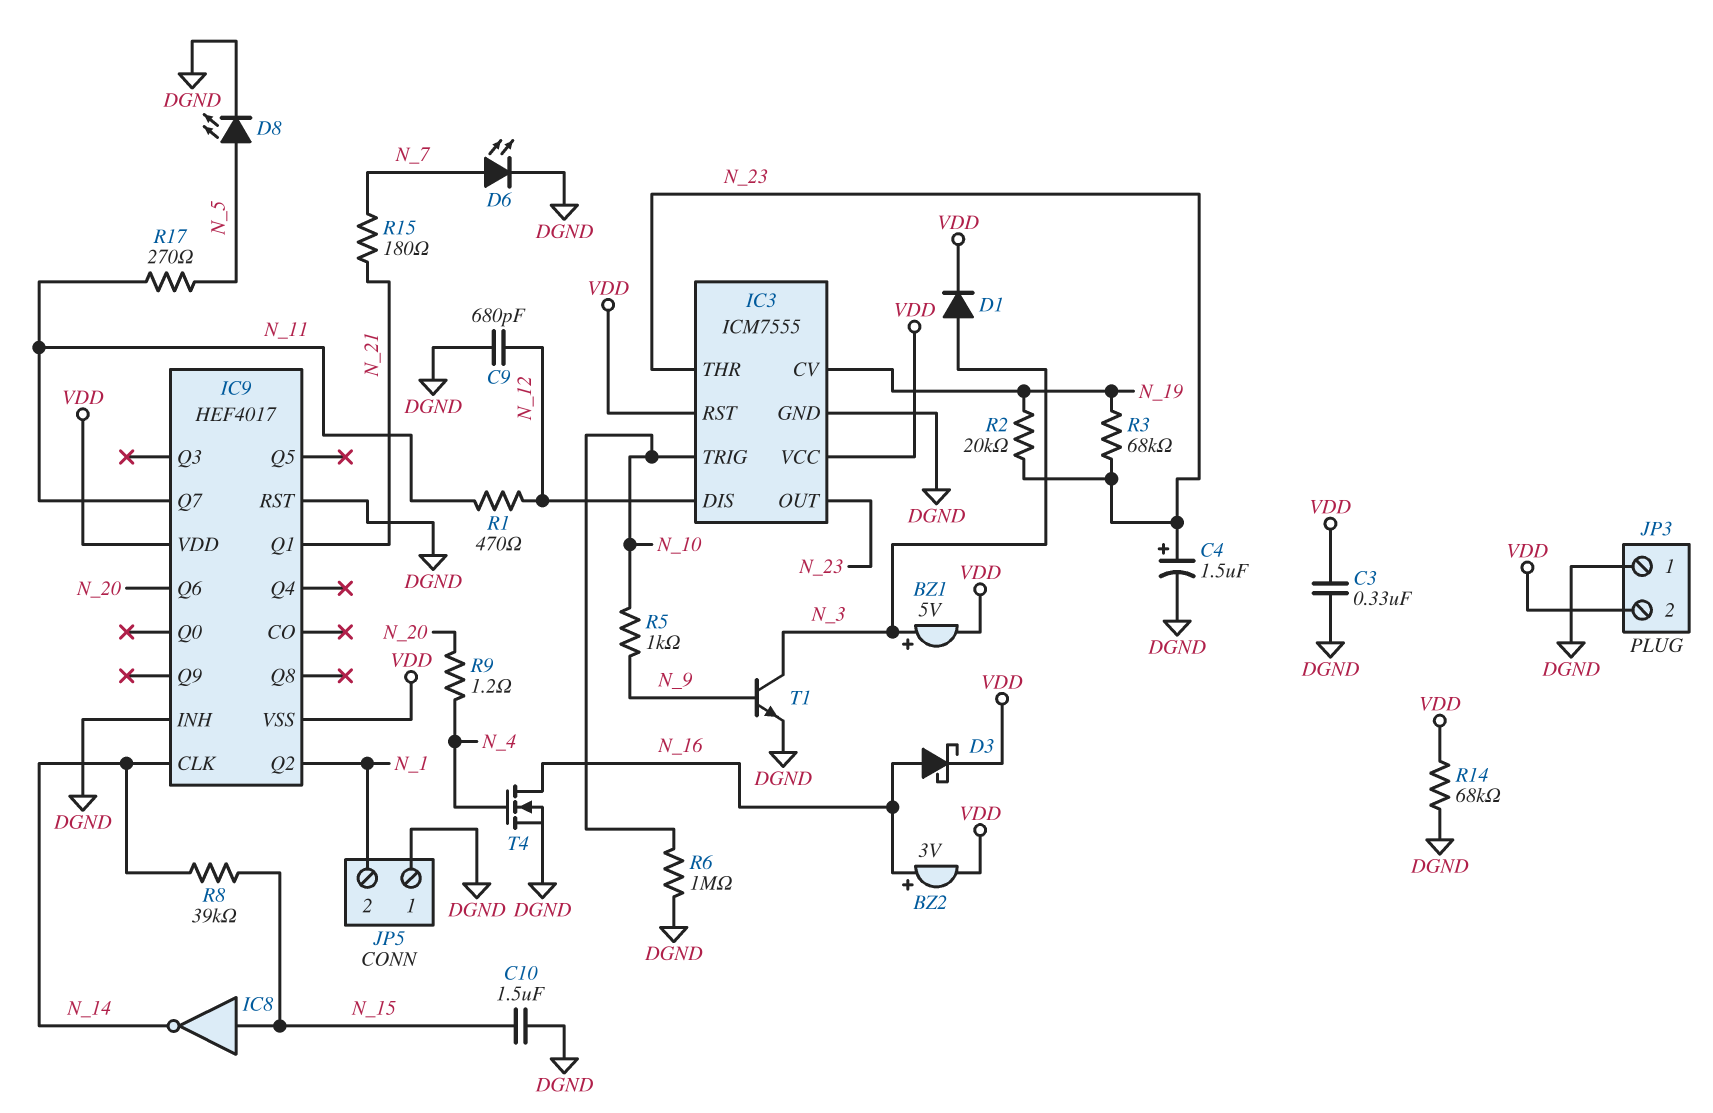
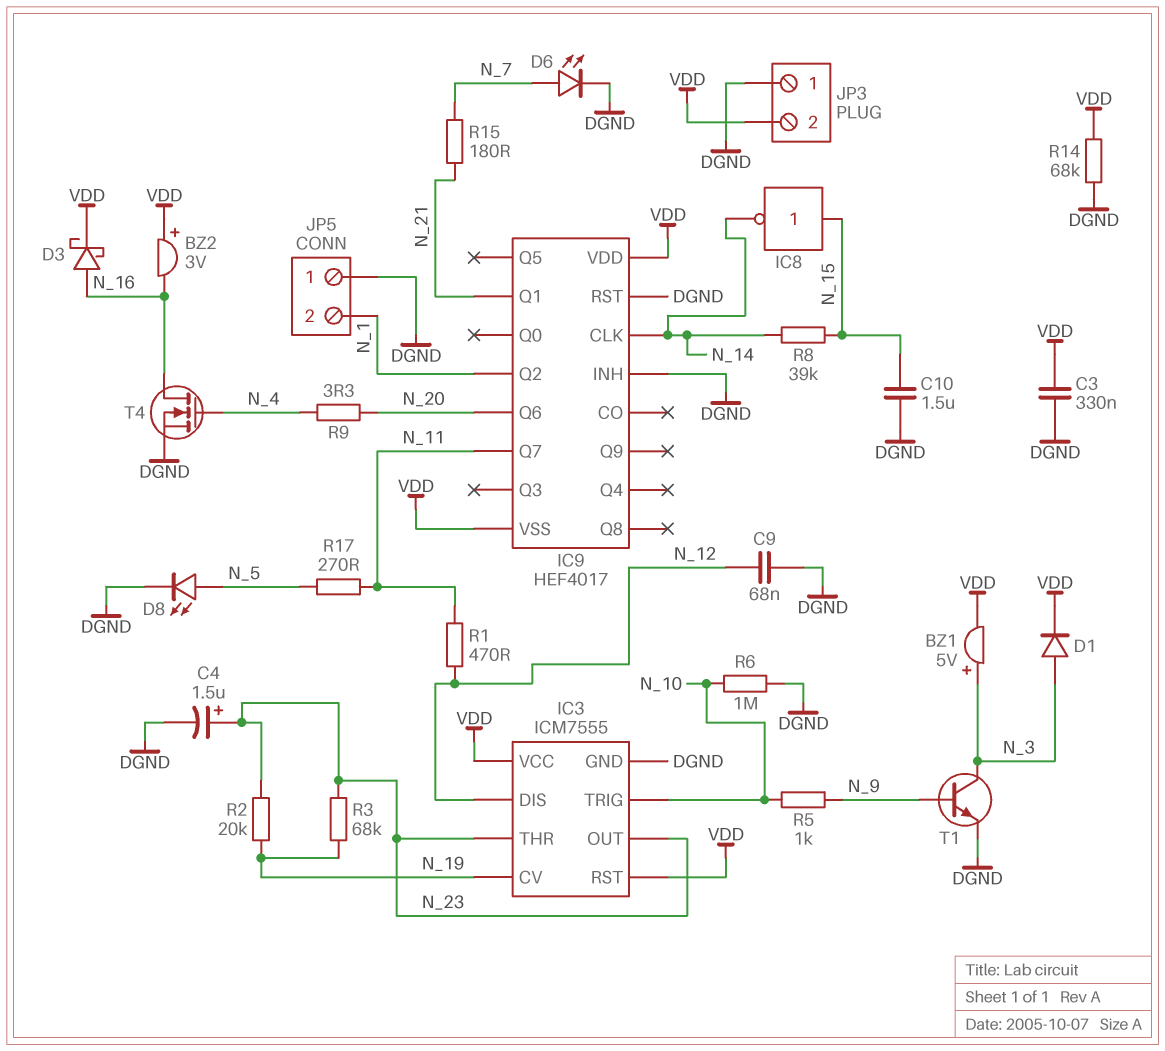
BZ2: buzzer 3V (plus N_16, minus VDD) -> buzzer 3V (plus VDD, minus N_16)
C9: 680pF (DGND, N_12) -> 68nF (DGND, N_12)
R9: 1.2 (N_4, N_20) -> 3.3 (N_4, N_20)

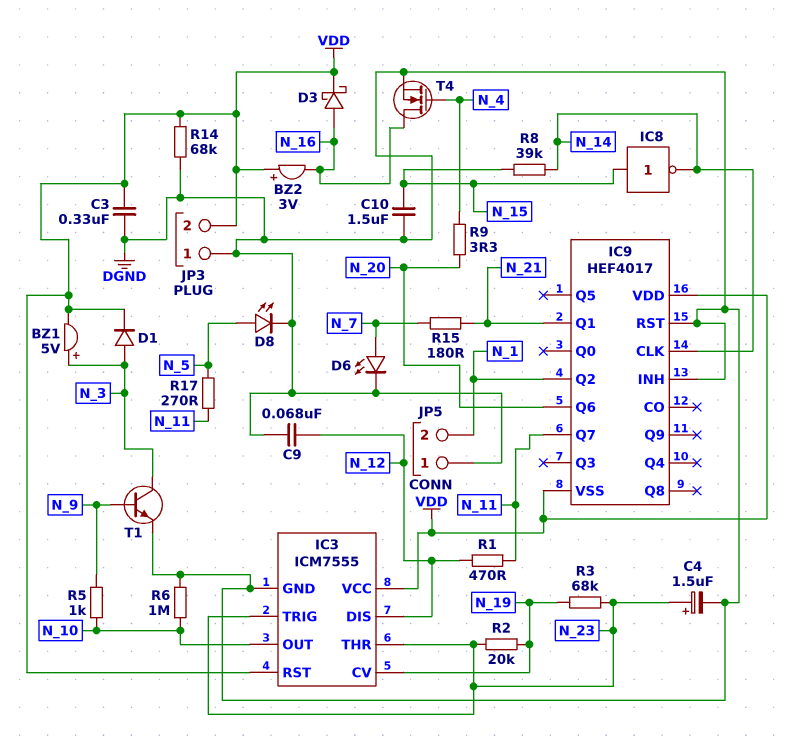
IC3 pin OUT: N_23 -> N_10
IC3 pin TRIG: N_10 -> N_23

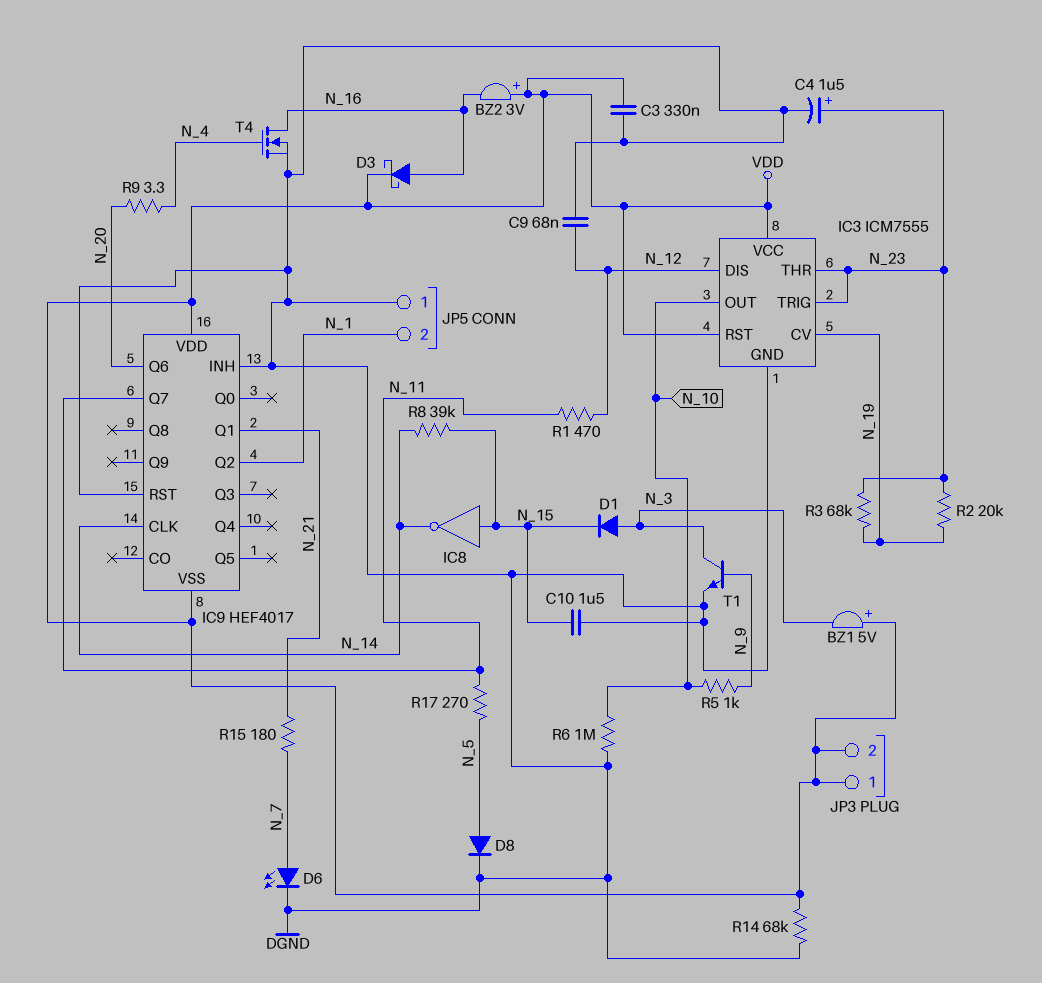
BZ1: buzzer 5V (plus N_3, minus VDD) -> buzzer 5V (plus VDD, minus N_3)
D1: diode (A N_3, K VDD) -> diode (A N_3, K N_15)
D8: LED (A N_5, K DGND) -> diode (A N_5, K DGND)
JP3 pin 1: DGND -> VDD

